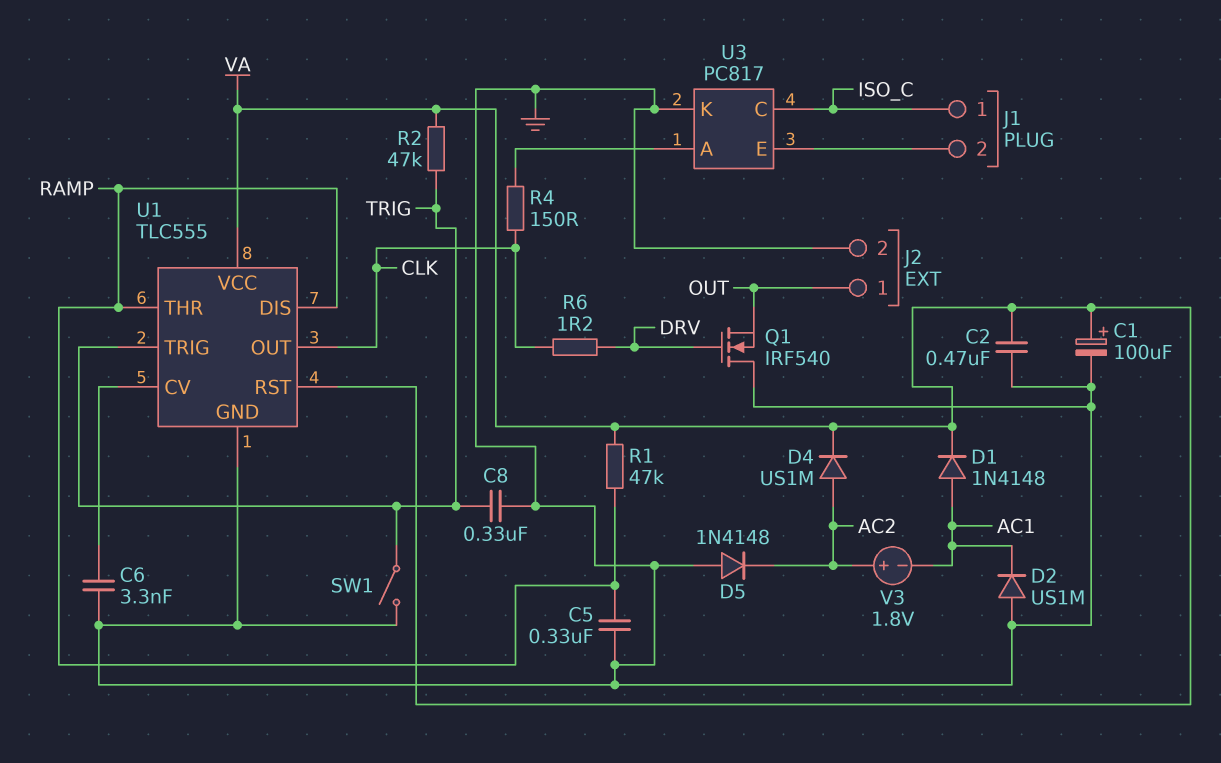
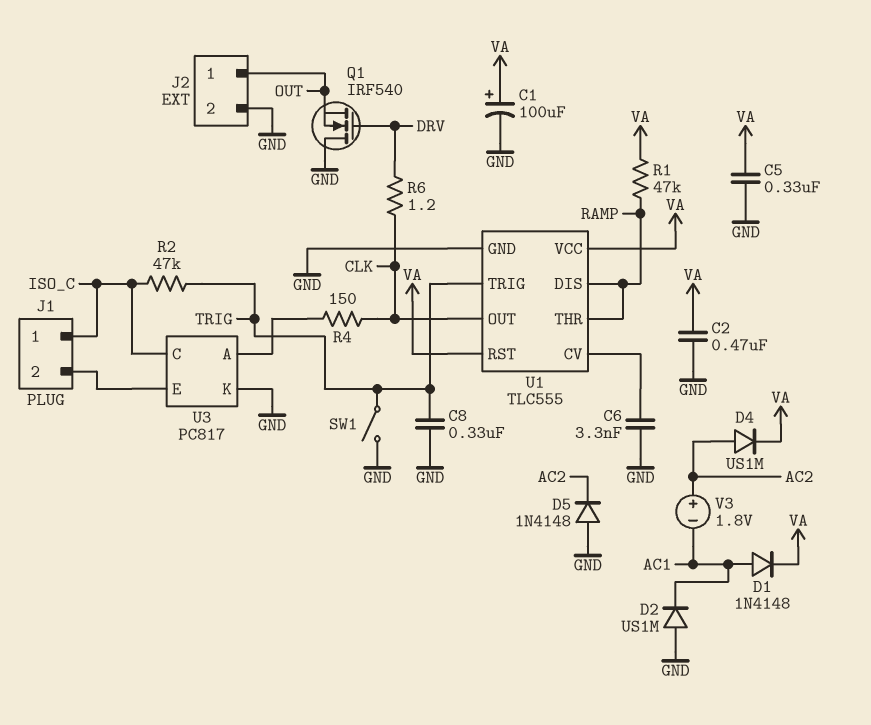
C5: 330nF (GND, RAMP) -> 330nF (GND, VA)
R2: 47k (TRIG, VA) -> 47k (ISO_C, TRIG)

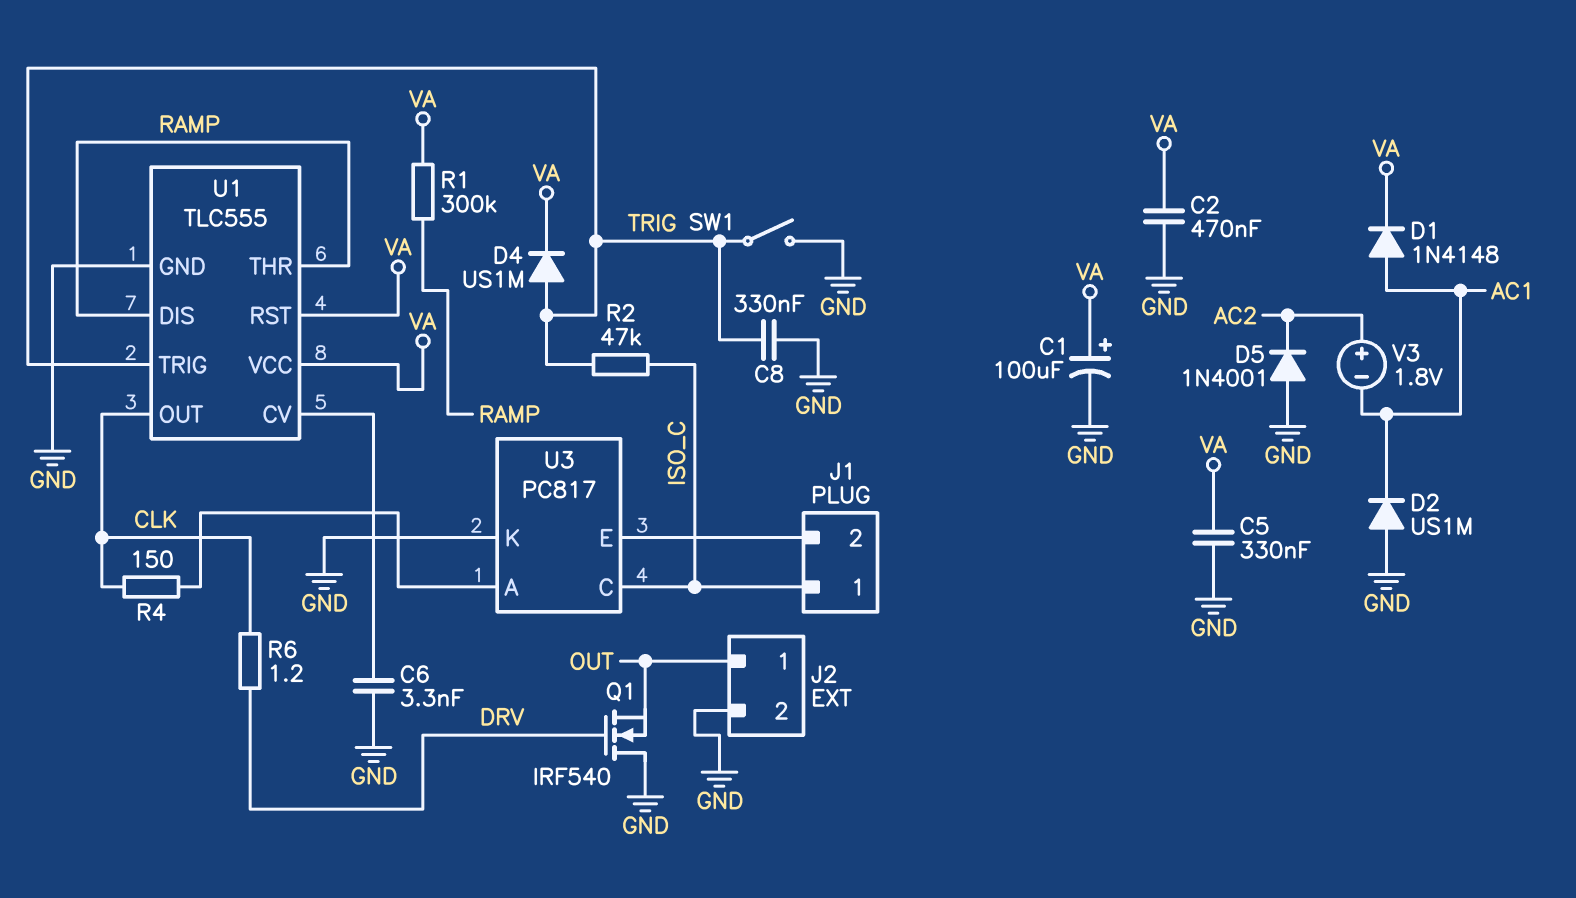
D4: diode US1M (A AC2, K VA) -> diode US1M (A TRIG, K VA)
D5: diode 1N4148 (A GND, K AC2) -> diode 1N4001 (A GND, K AC2)
R1: 47k (RAMP, VA) -> 300k (RAMP, VA)

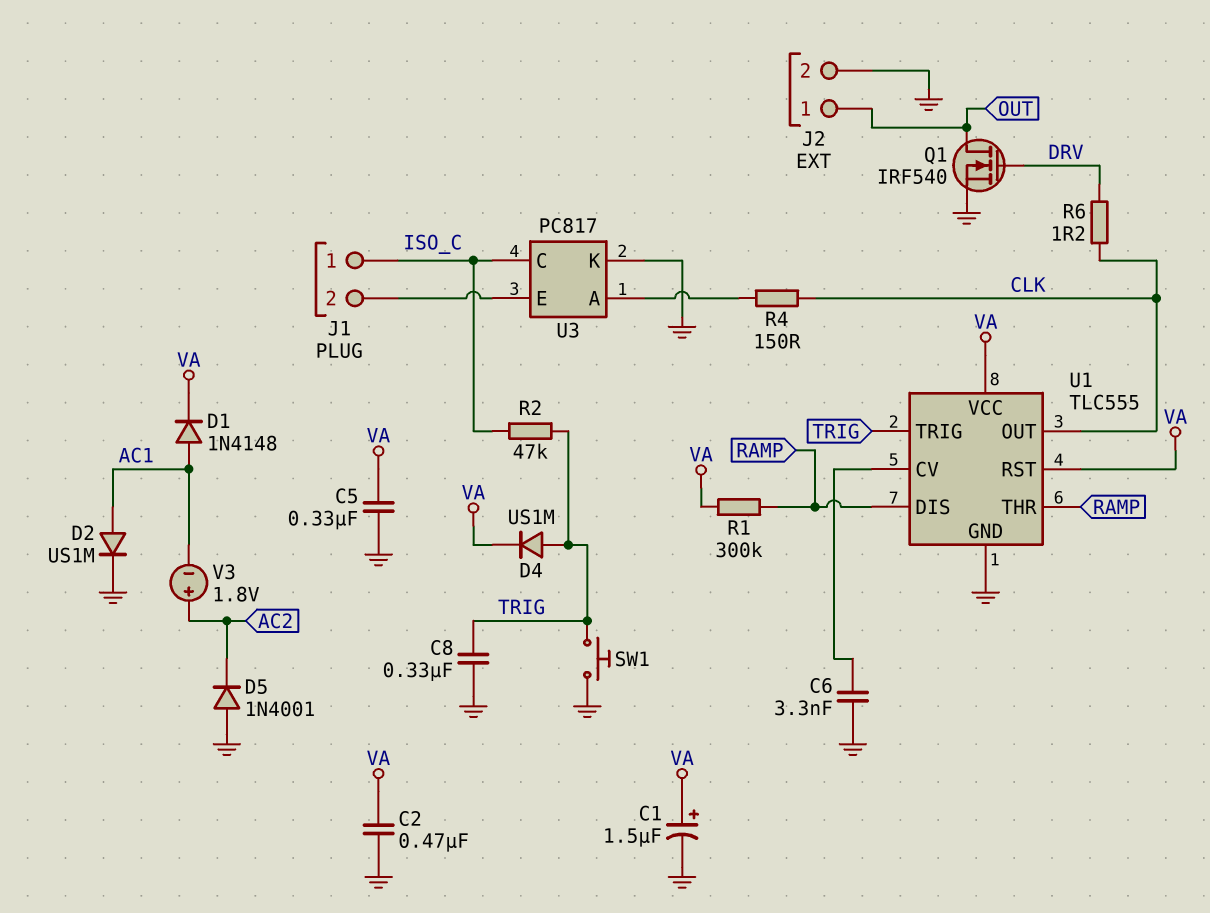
C1: 100uF (plus VA, minus GND) -> 1.5uF (plus VA, minus GND)
D2: diode US1M (A GND, K AC1) -> diode US1M (A AC1, K GND)
Q1: NMOS IRF540 (G DRV, D GND, S OUT) -> NMOS IRF540 (G DRV, D OUT, S GND)
SW1: switch (GND, TRIG) -> button (GND, TRIG)

